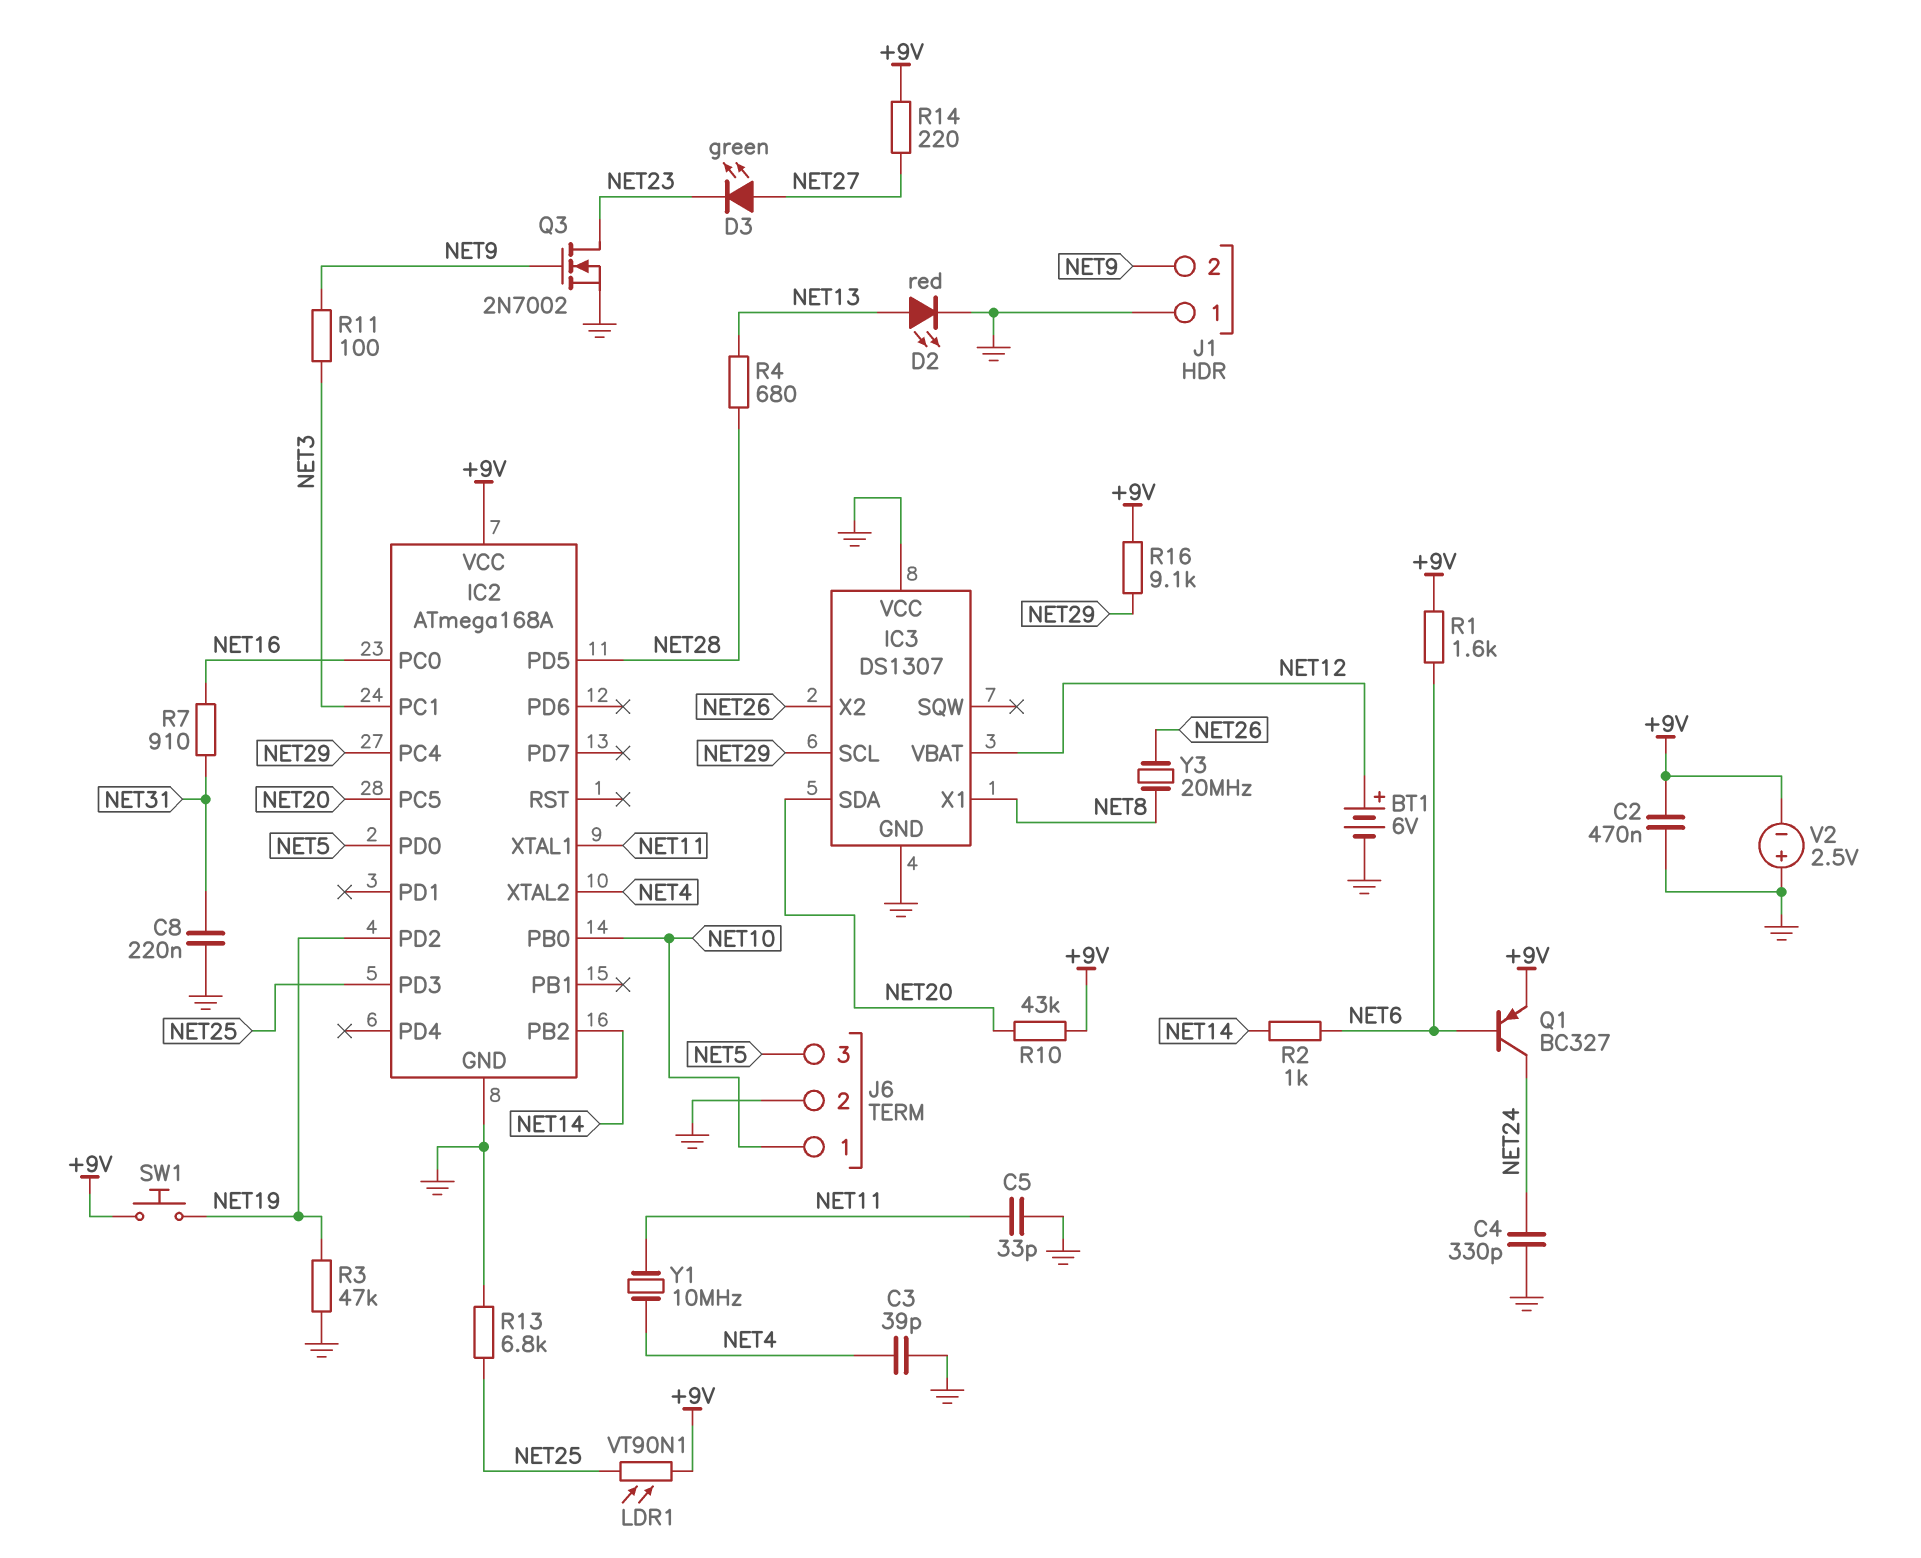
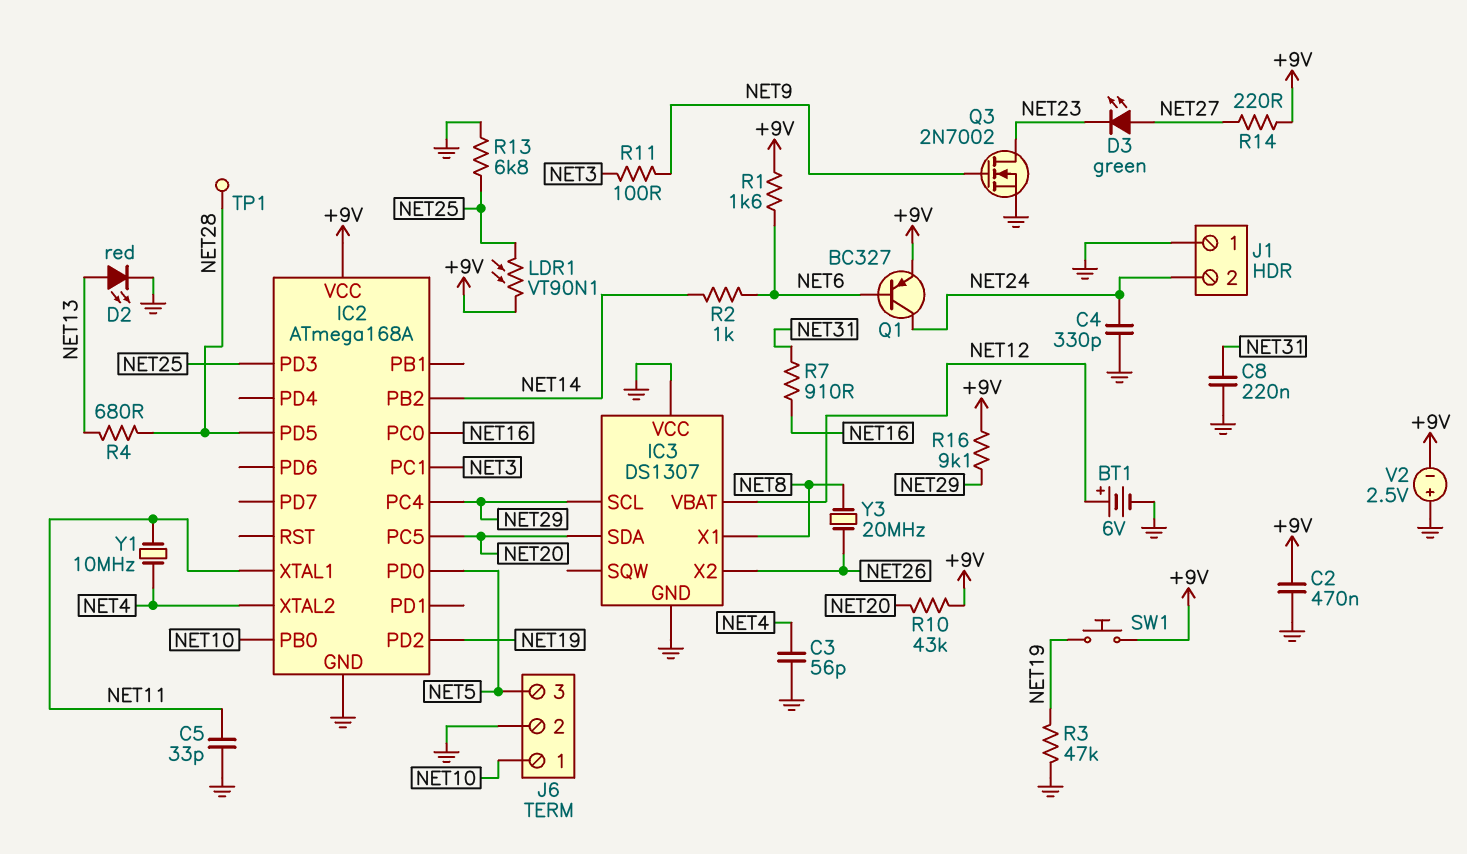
C3: 39pF (GND, NET4) -> 56pF (GND, NET4)
J1 pin 2: NET9 -> NET24
TP1: none -> test point (NET28)

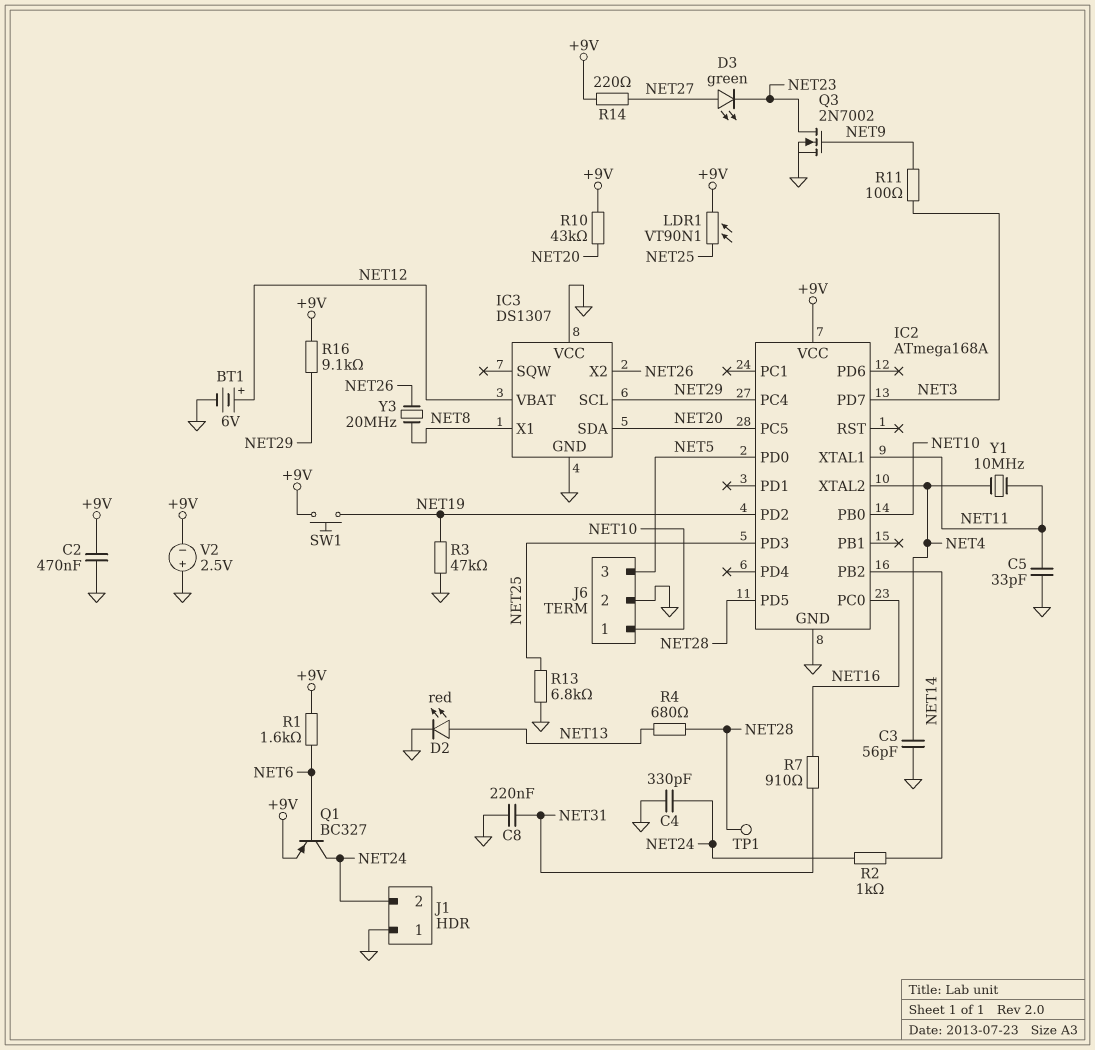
IC2 pin PC1: NET3 -> none
IC2 pin PD7: none -> NET3
R2: 1k (NET6, NET14) -> 1k (NET14, NET24)

